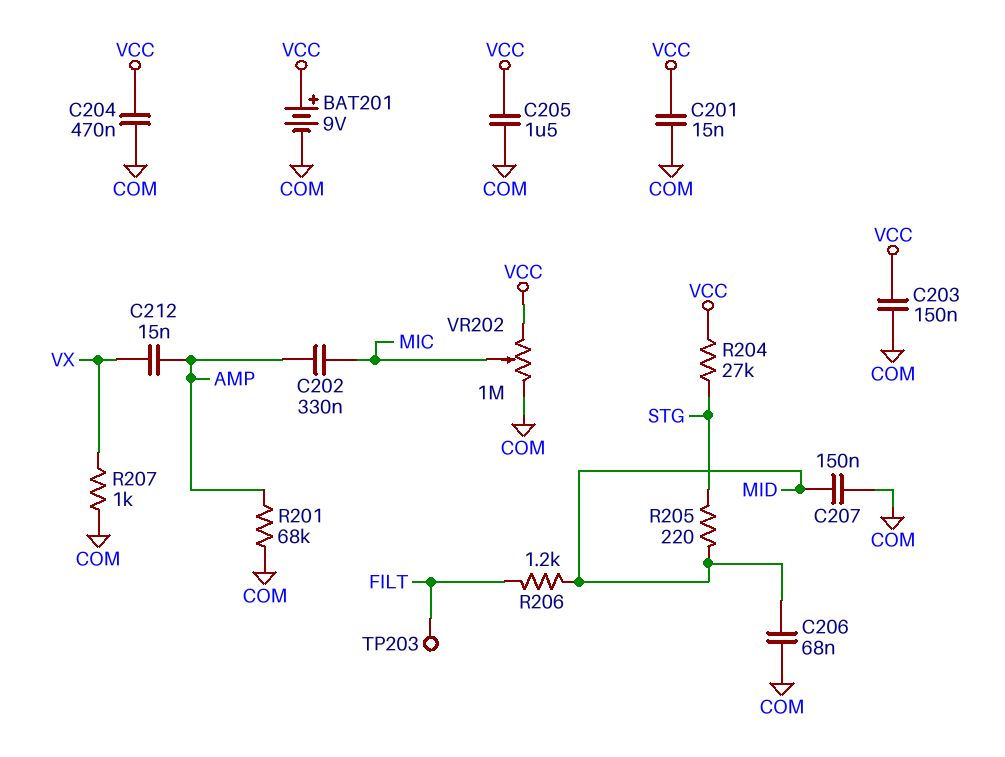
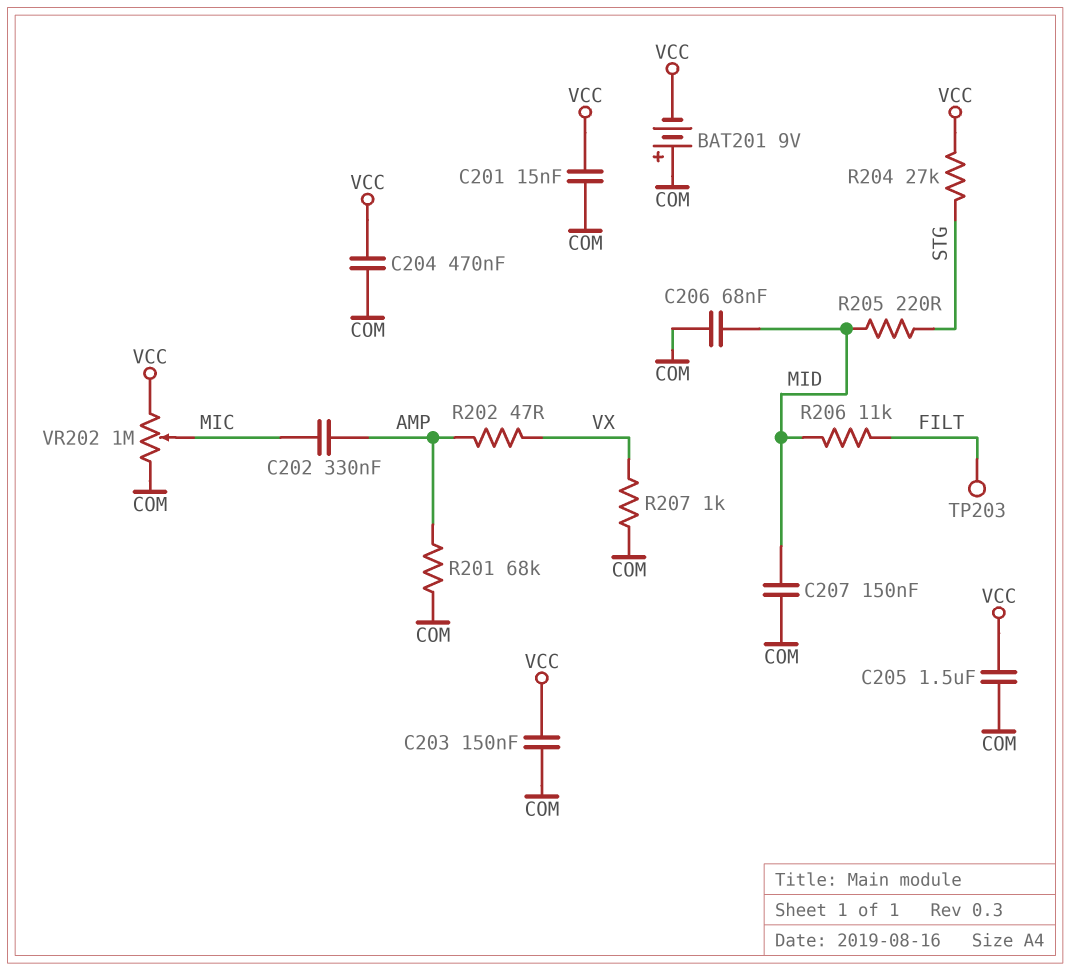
BAT201: 9V (plus VCC, minus COM) -> 9V (plus COM, minus VCC)
C212: 15nF (AMP, VX) -> none
R202: none -> 47 (AMP, VX)
R206: 1.2k (FILT, MID) -> 11k (FILT, MID)

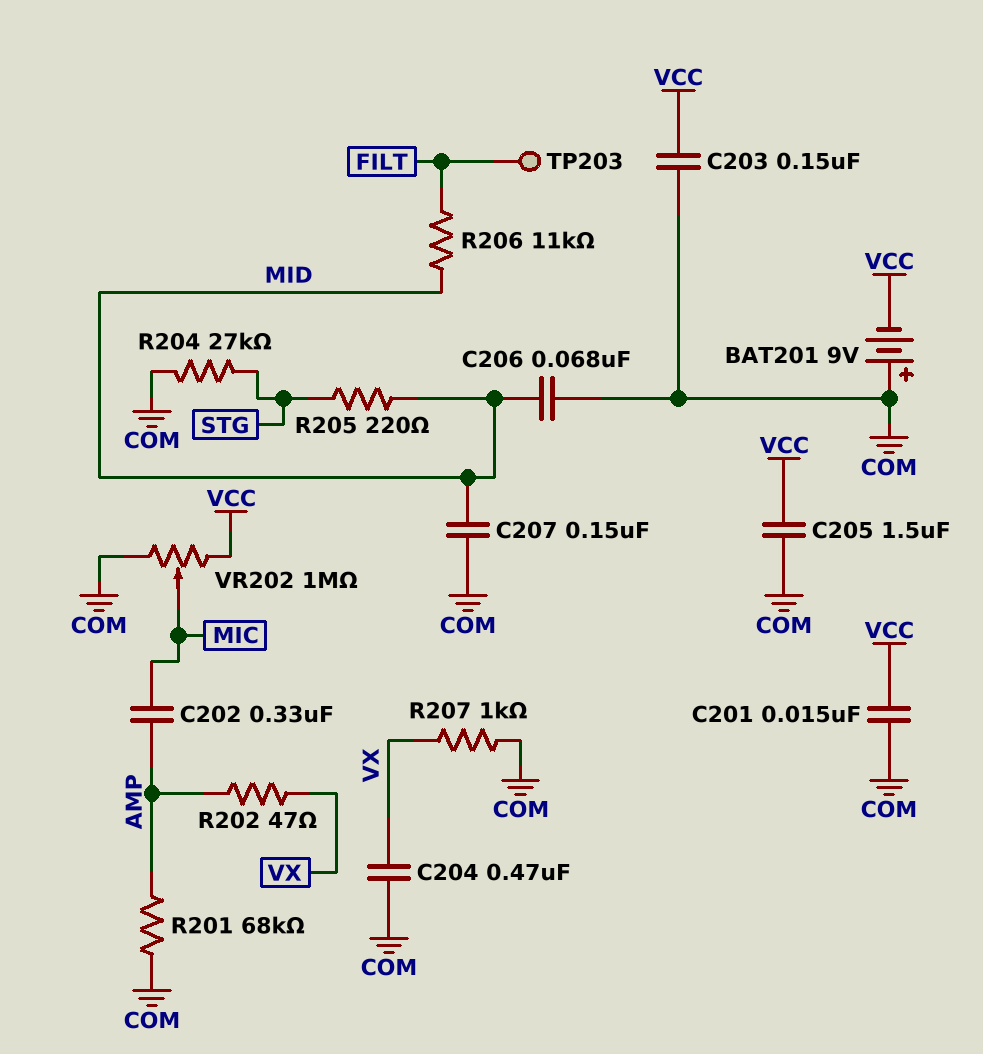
C204: 470nF (COM, VCC) -> 470nF (COM, VX)
R204: 27k (STG, VCC) -> 27k (COM, STG)

